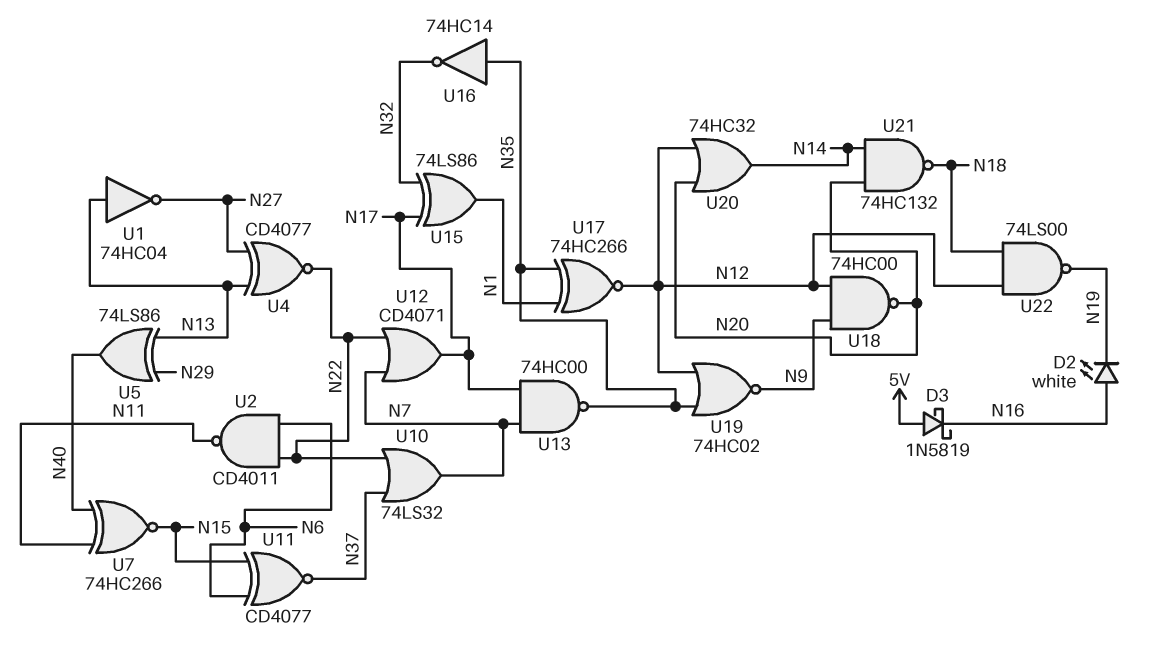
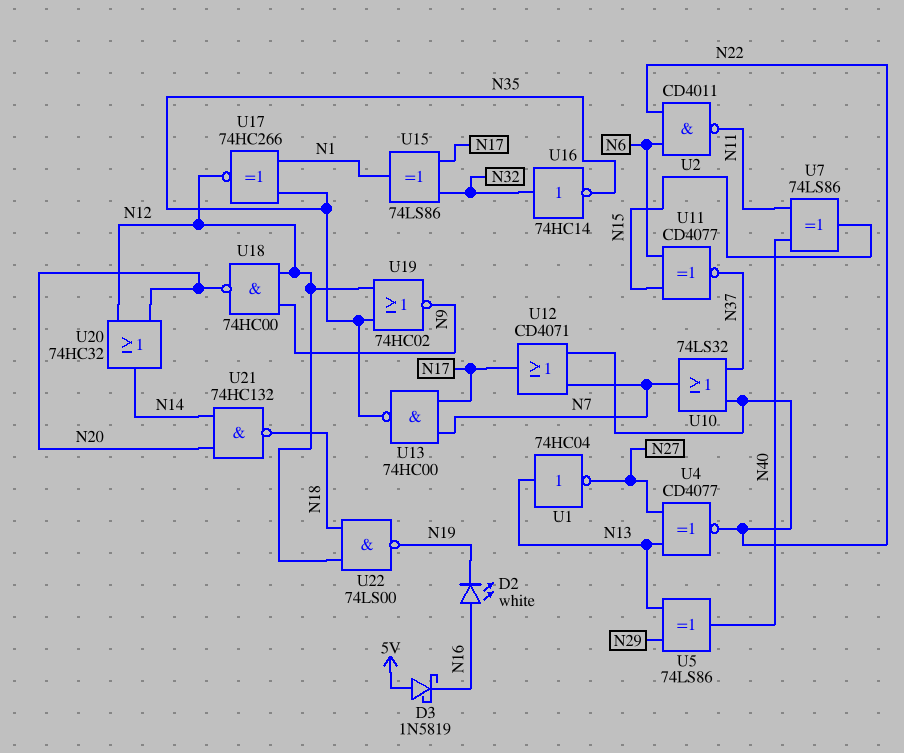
U7: XNOR 74HC266 (in N11, in N40, out N15) -> XOR 74LS86 (in N11, in N40, out N15)
U16: NOT 74HC14 (in N35, out N32) -> NOT 74HC14 (in N32, out N35)

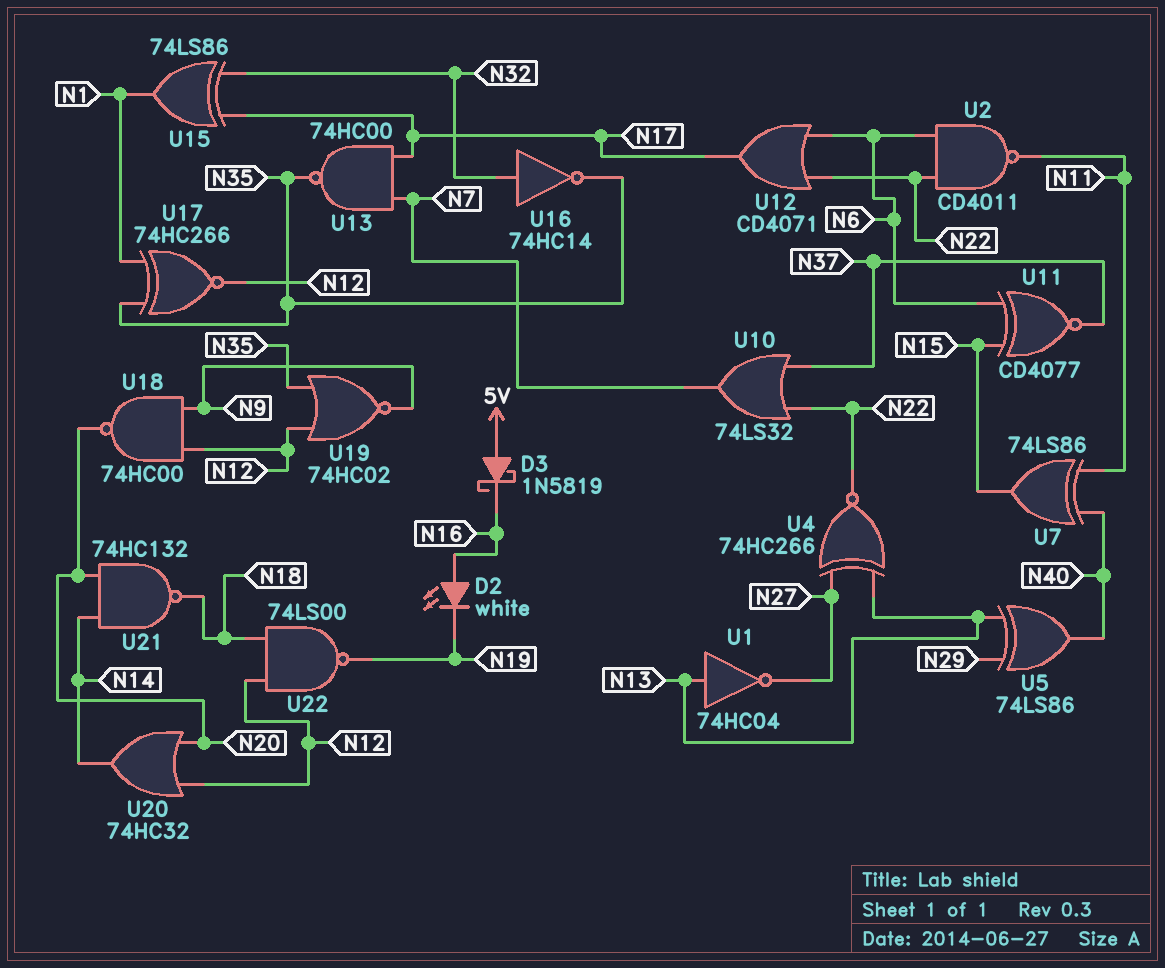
U4: XNOR CD4077 (in N13, in N27, out N22) -> XNOR 74HC266 (in N13, in N27, out N22)
U12: OR CD4071 (in N7, in N22, out N17) -> OR CD4071 (in N6, in N22, out N17)

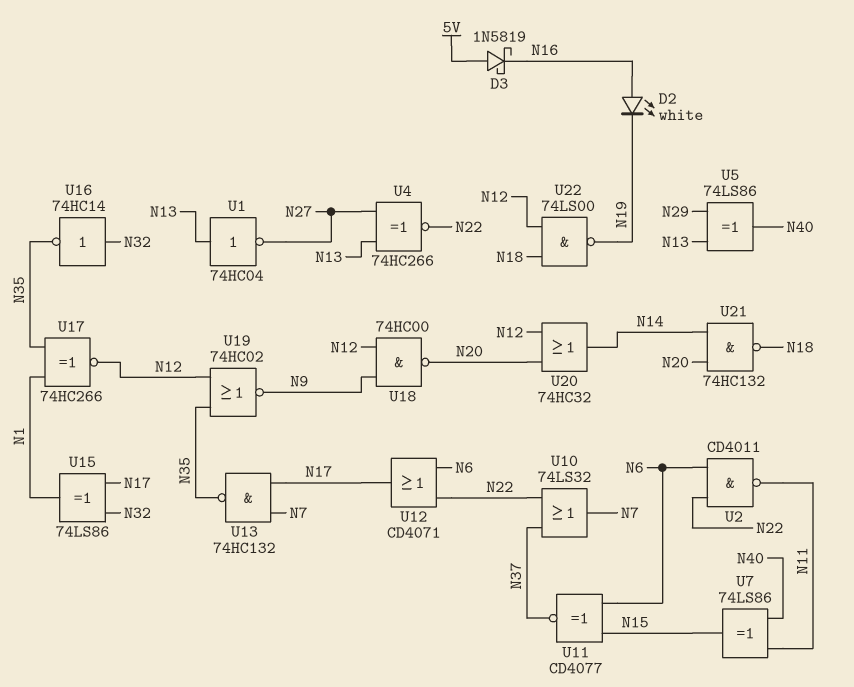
U13: NAND 74HC00 (in N7, in N17, out N35) -> NAND 74HC132 (in N7, in N17, out N35)

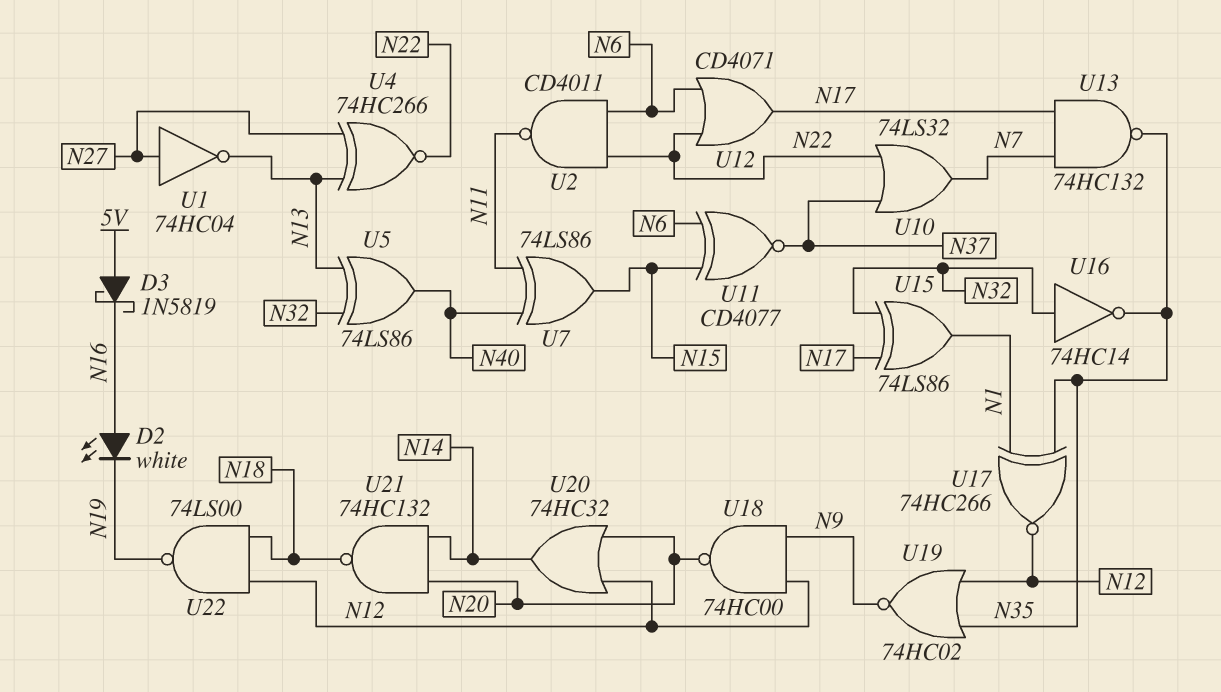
U1: NOT 74HC04 (in N13, out N27) -> NOT 74HC04 (in N27, out N13)
U5: XOR 74LS86 (in N13, in N29, out N40) -> XOR 74LS86 (in N13, in N32, out N40)

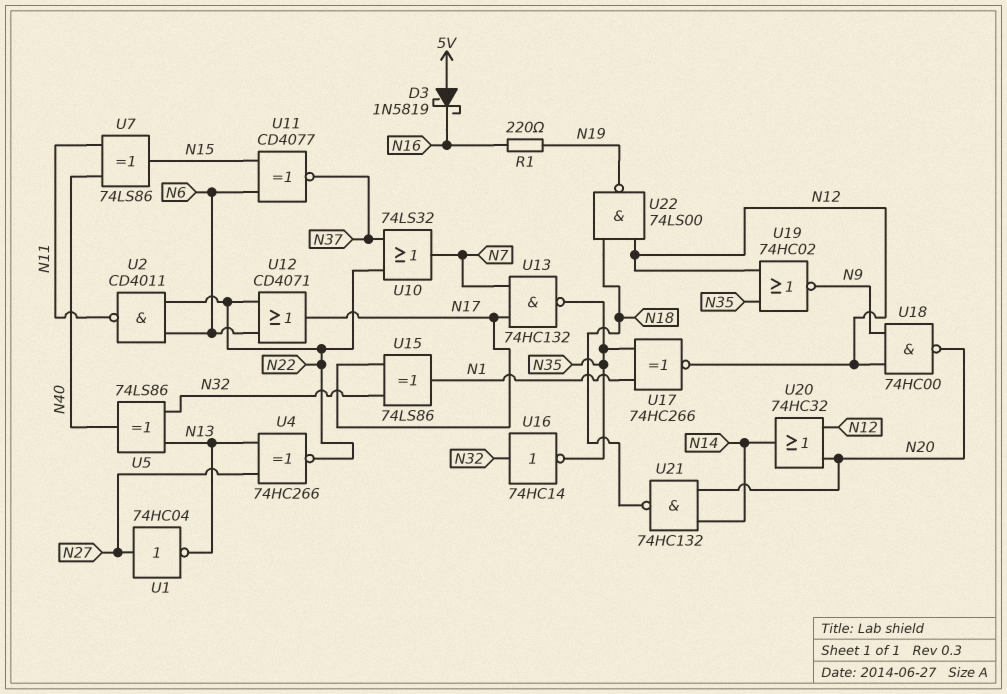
D2: LED white (A N16, K N19) -> none
R1: none -> 220 (N16, N19)

